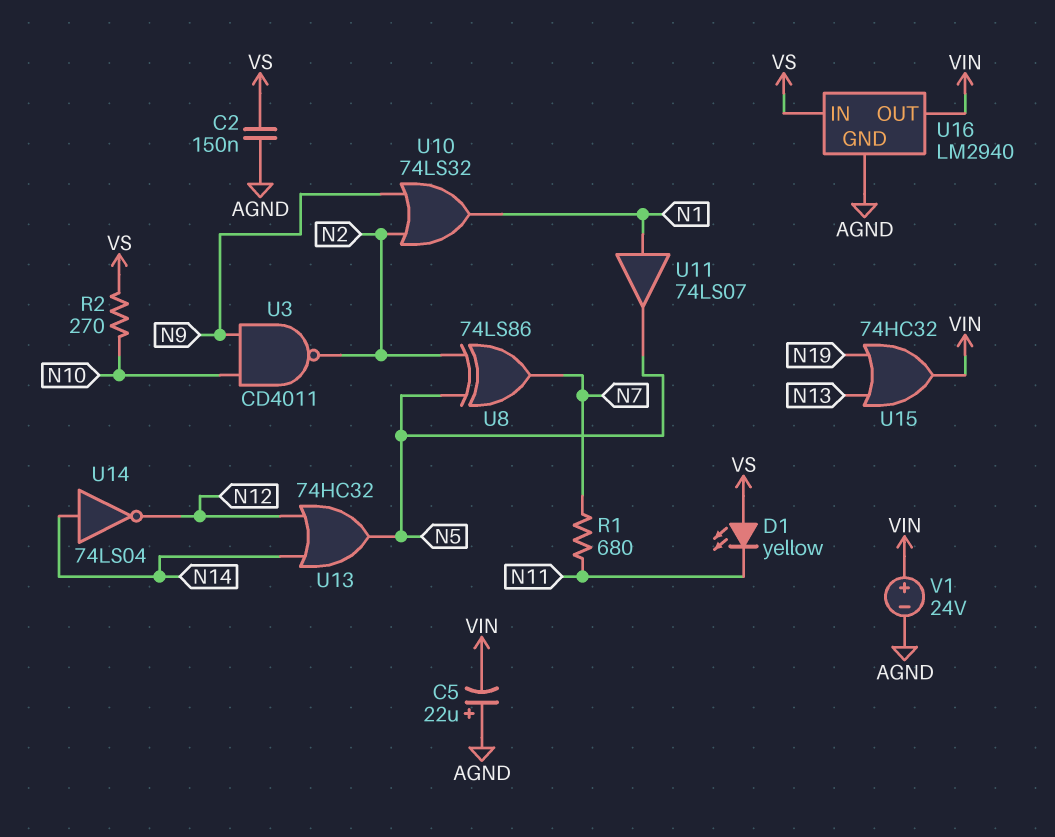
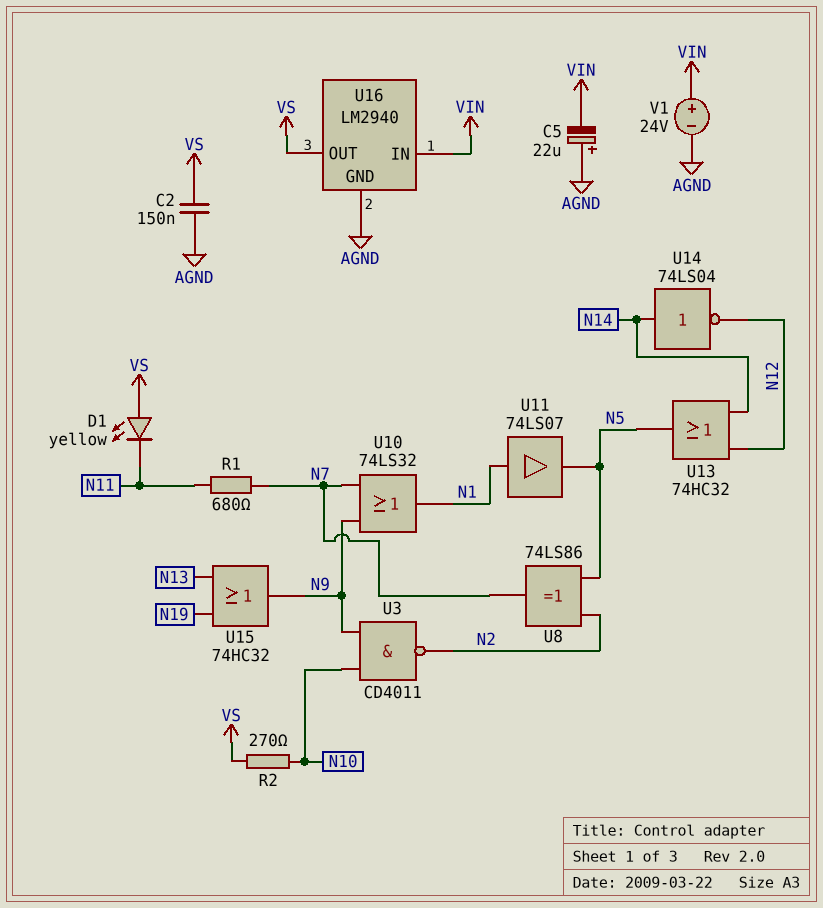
U10: OR 74LS32 (in N2, in N9, out N1) -> OR 74LS32 (in N7, in N9, out N1)
U15: OR 74HC32 (in N13, in N19, out VIN) -> OR 74HC32 (in N13, in N19, out N9)
U16 pin IN: VS -> VIN
U16 pin OUT: VIN -> VS

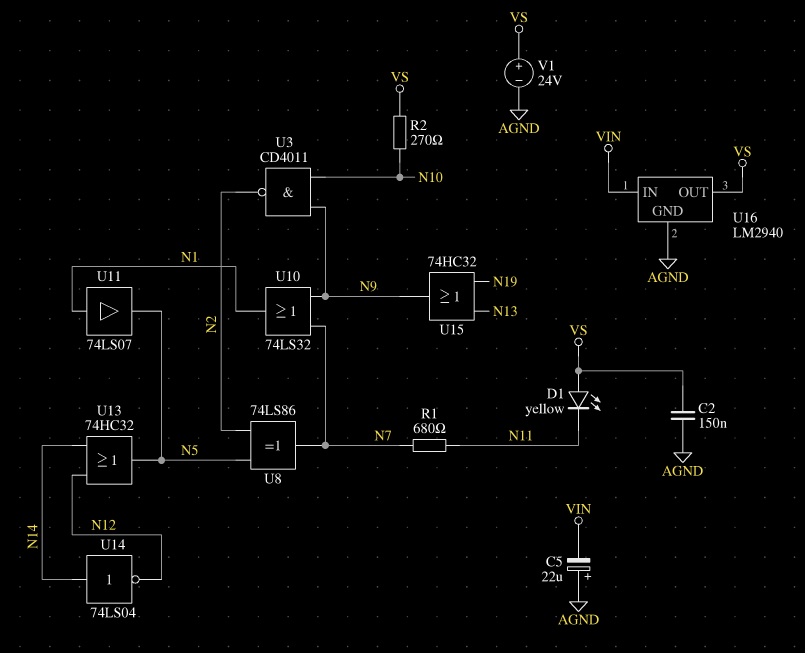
V1: 24V (plus VIN, minus AGND) -> 24V (plus VS, minus AGND)

